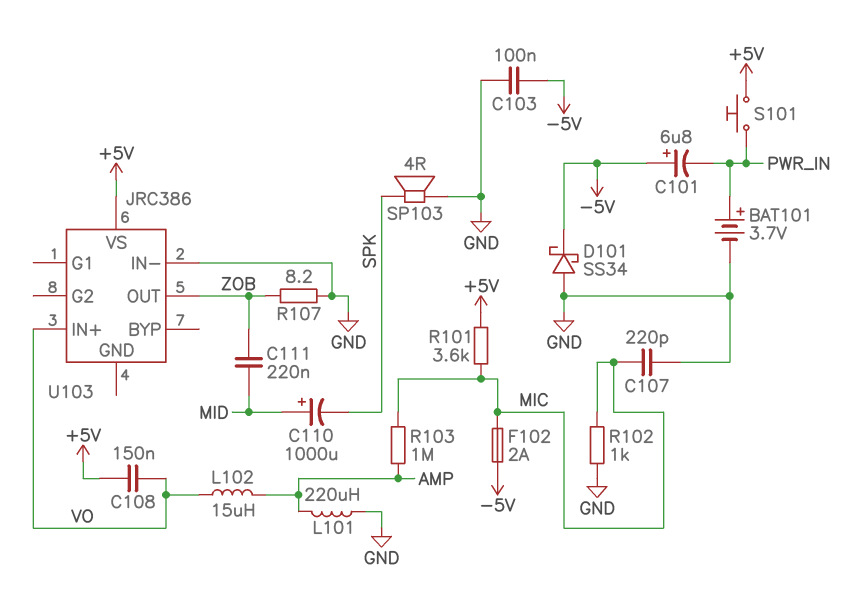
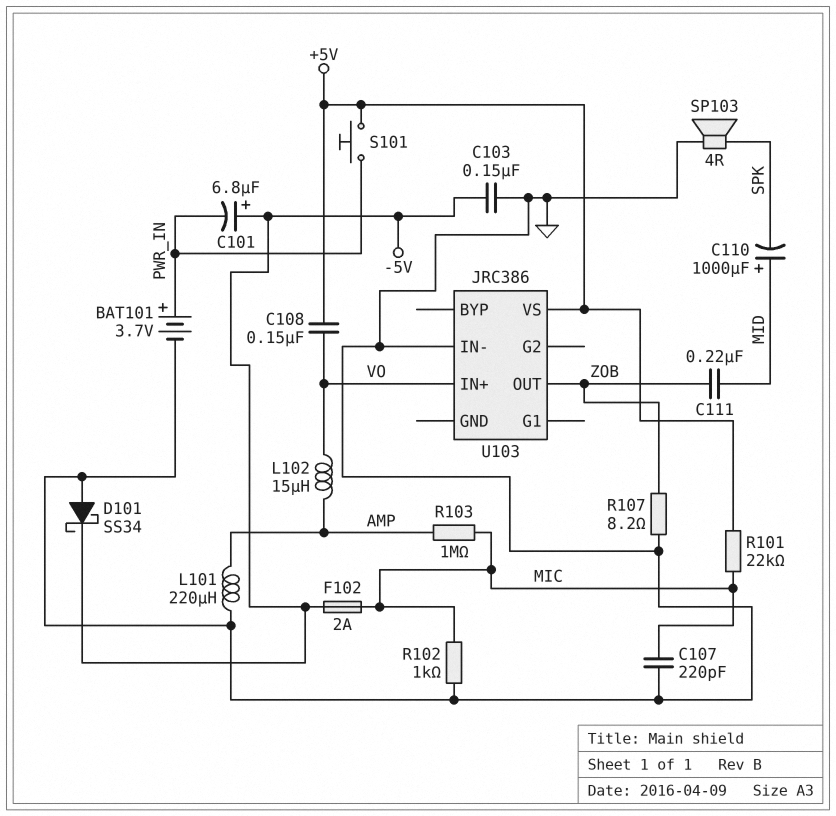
C103: 100nF (-5V, GND) -> 150nF (-5V, GND)
R101: 3.6k (+5V, MIC) -> 22k (+5V, MIC)

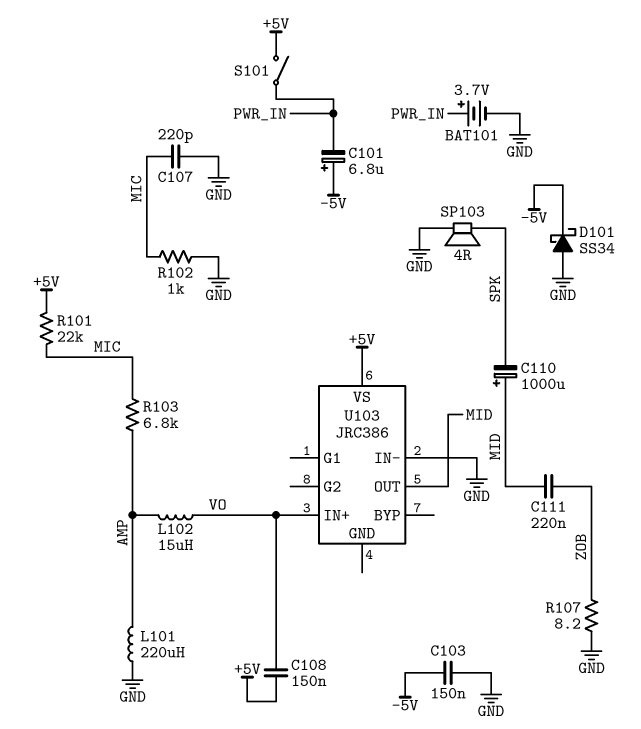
F102: 2A (-5V, MIC) -> none
R103: 1M (AMP, MIC) -> 6.8k (AMP, MIC)
S101: button (+5V, PWR_IN) -> switch (+5V, PWR_IN)
U103 pin OUT: ZOB -> MID

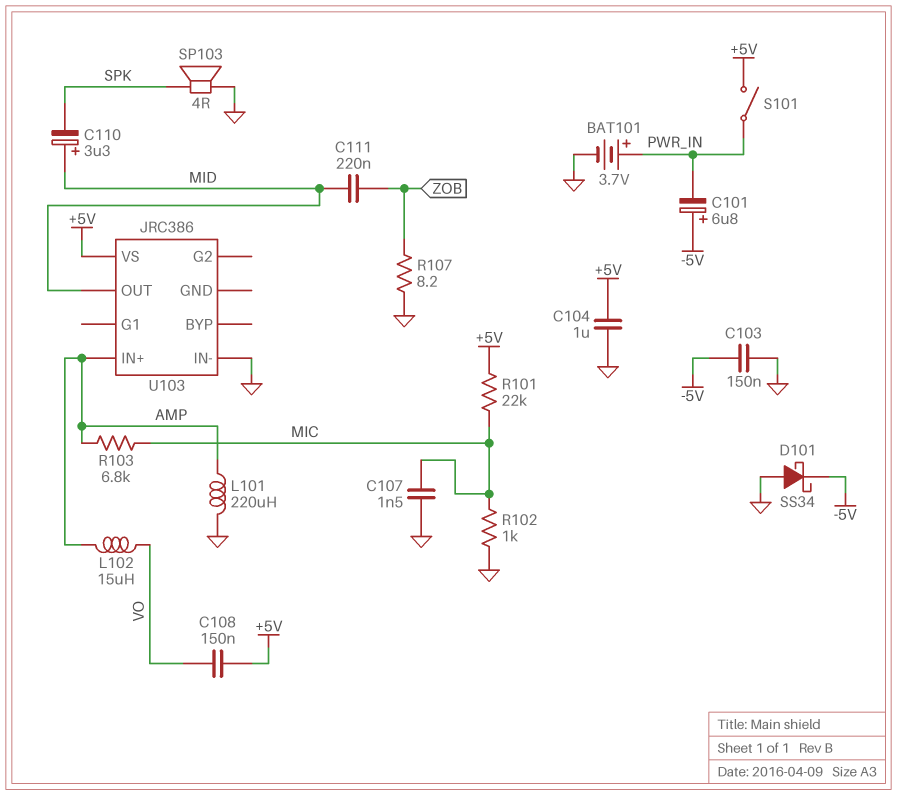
C104: none -> 1uF (+5V, GND)
C107: 220pF (GND, MIC) -> 1.5nF (GND, MIC)
C110: 1000uF (plus MID, minus SPK) -> 3.3uF (plus MID, minus SPK)
U103 pin IN+: VO -> AMP

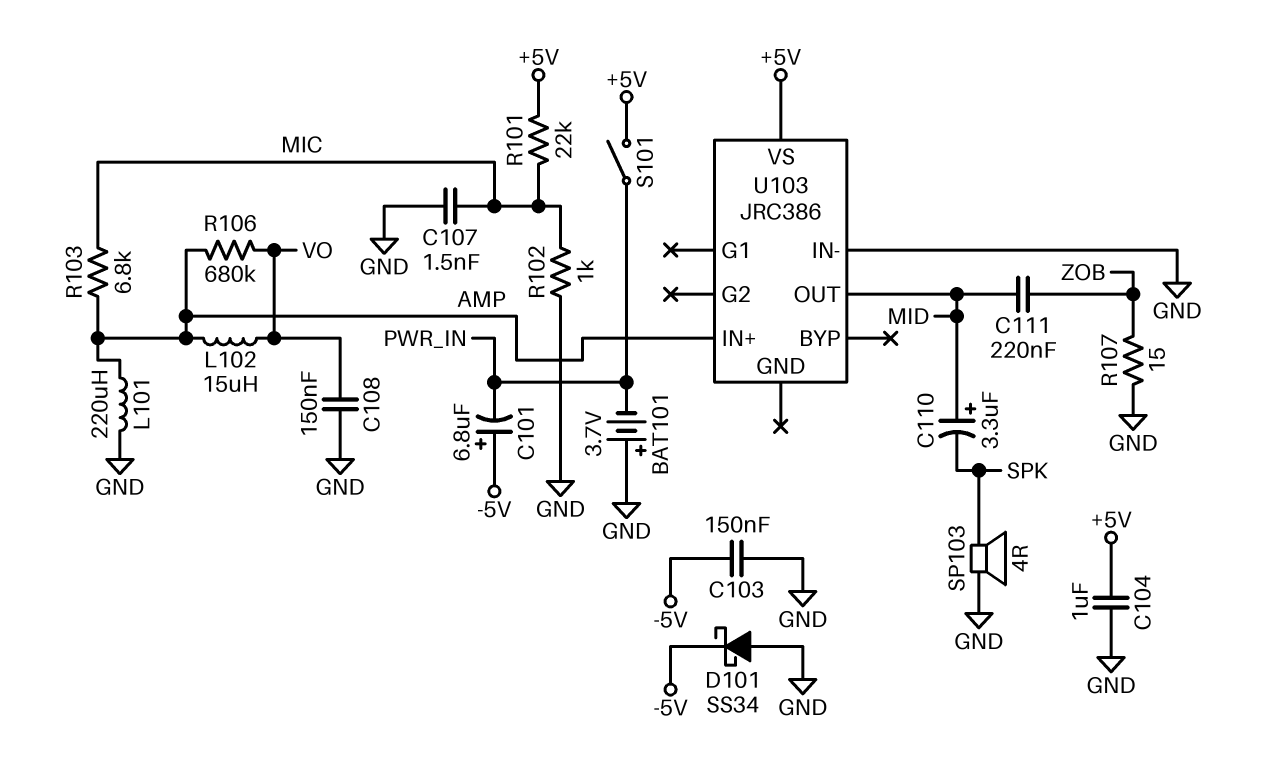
BAT101: 3.7V (plus PWR_IN, minus GND) -> 3.7V (plus GND, minus PWR_IN)
C108: 150nF (+5V, VO) -> 150nF (GND, VO)
R106: none -> 680k (AMP, VO)
R107: 8.2 (GND, ZOB) -> 15 (GND, ZOB)

